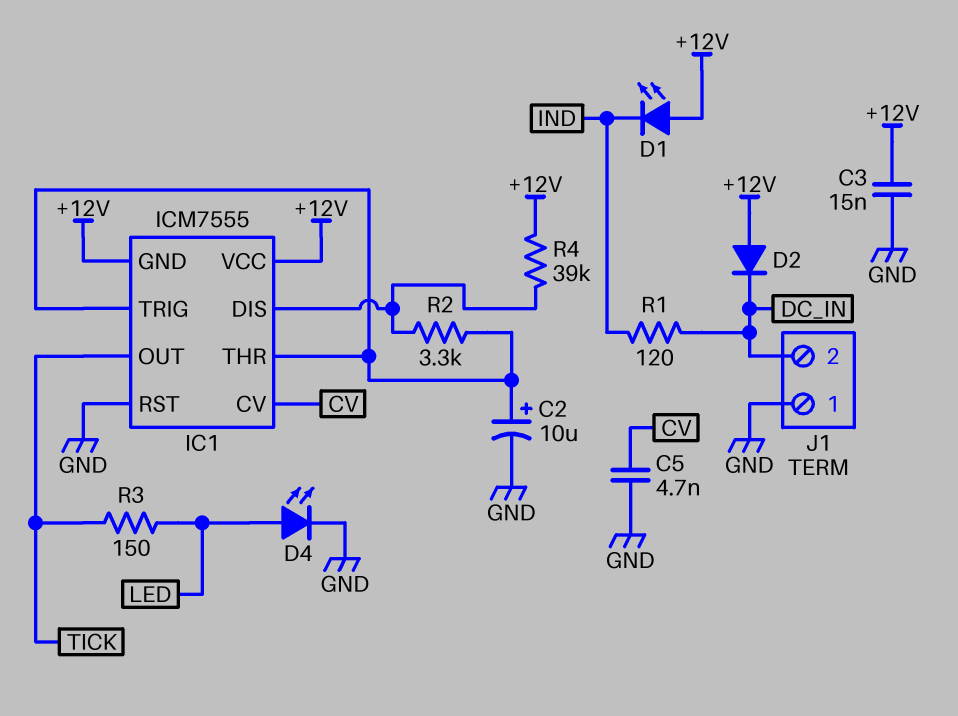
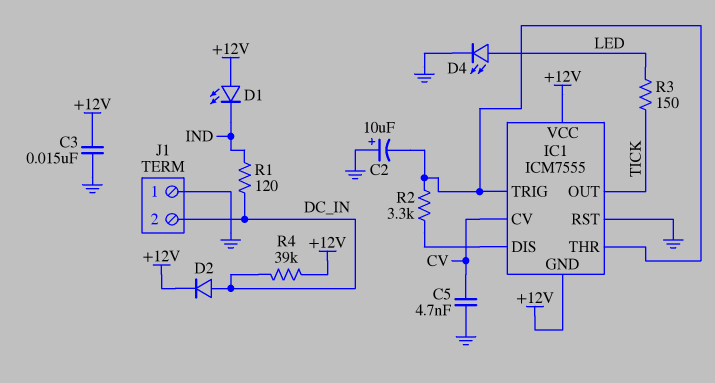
C2: 10uF (plus IC1/THR, minus GND) -> 10uF (plus GND, minus IC1/THR)
D2: diode (A +12V, K DC_IN) -> diode (A DC_IN, K +12V)
R4: 39k (+12V, IC1/DIS) -> 39k (+12V, DC_IN)

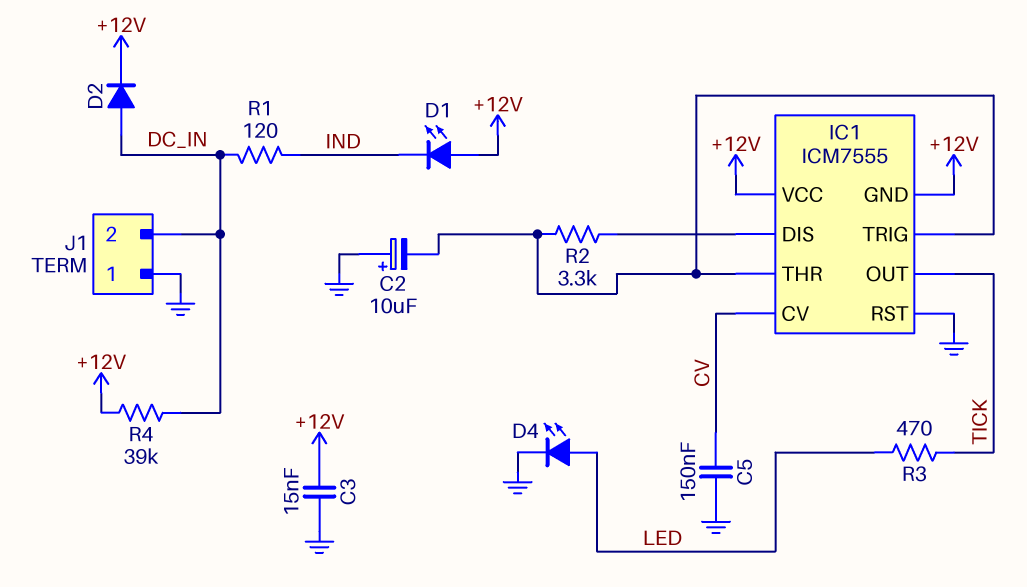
C5: 4.7nF (CV, GND) -> 150nF (CV, GND)
R3: 150 (LED, TICK) -> 470 (LED, TICK)

